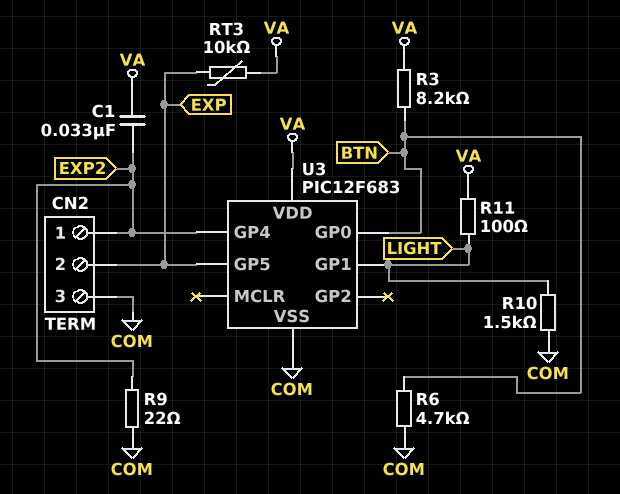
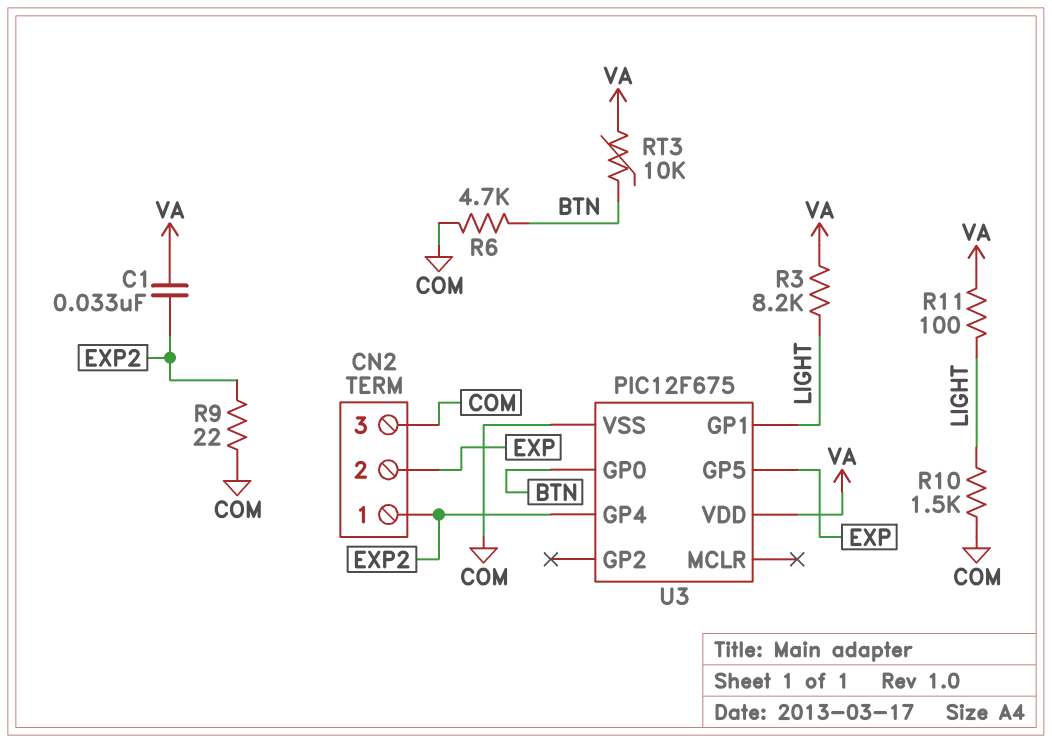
R3: 8.2k (BTN, VA) -> 8.2k (LIGHT, VA)
RT3: 10k (EXP, VA) -> 10k (BTN, VA)
U3: PIC12F683 -> PIC12F675

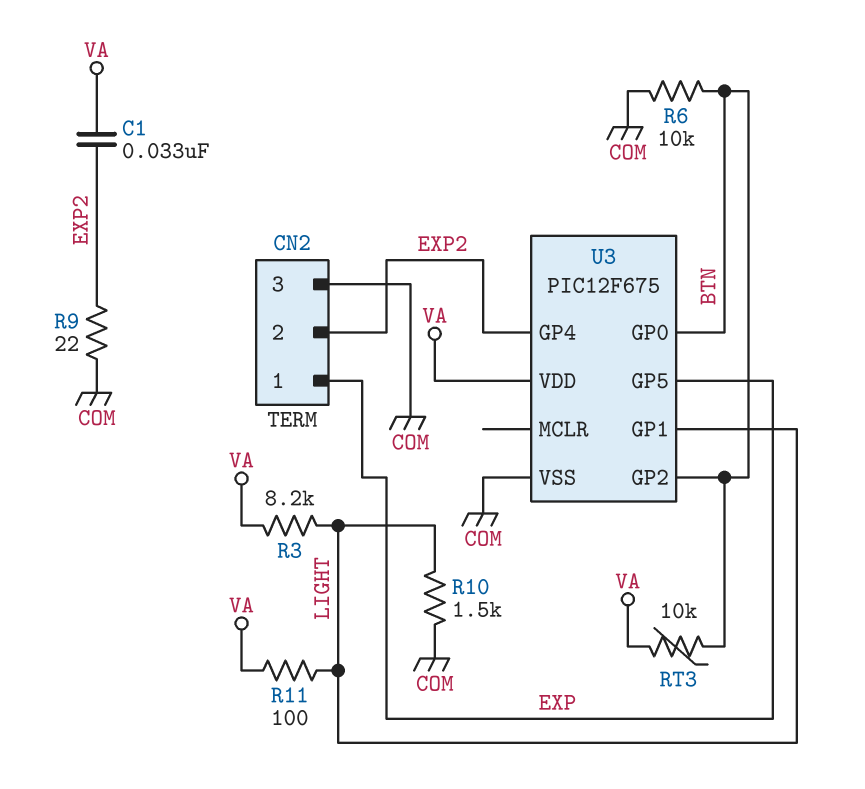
CN2 pin 1: EXP2 -> EXP
CN2 pin 2: EXP -> EXP2
R6: 4.7k (BTN, COM) -> 10k (BTN, COM)
U3 pin GP2: none -> BTN

